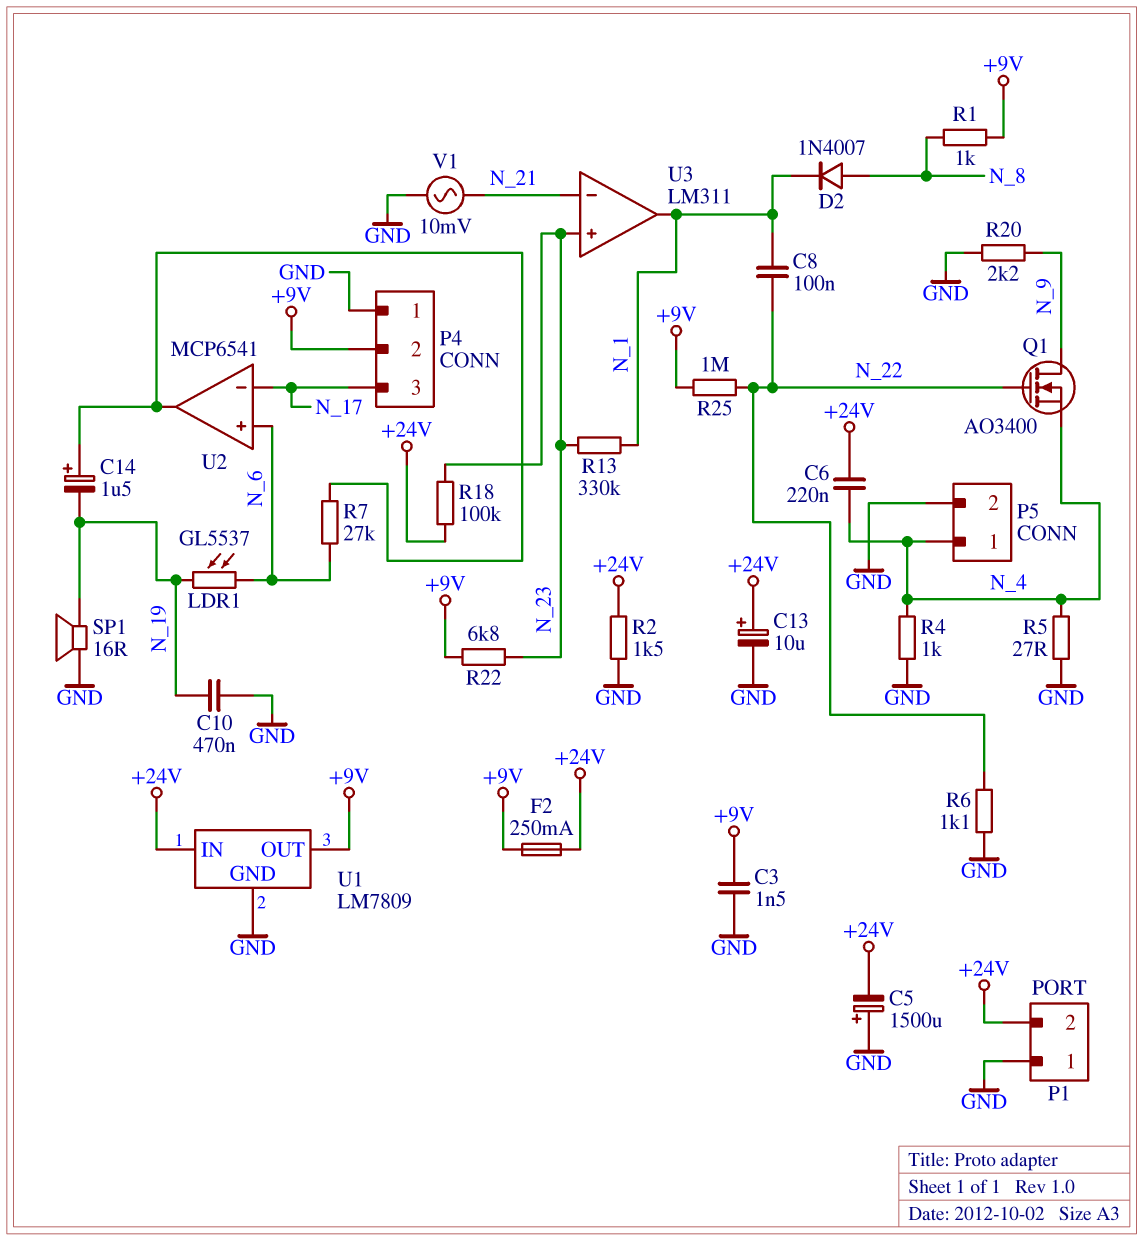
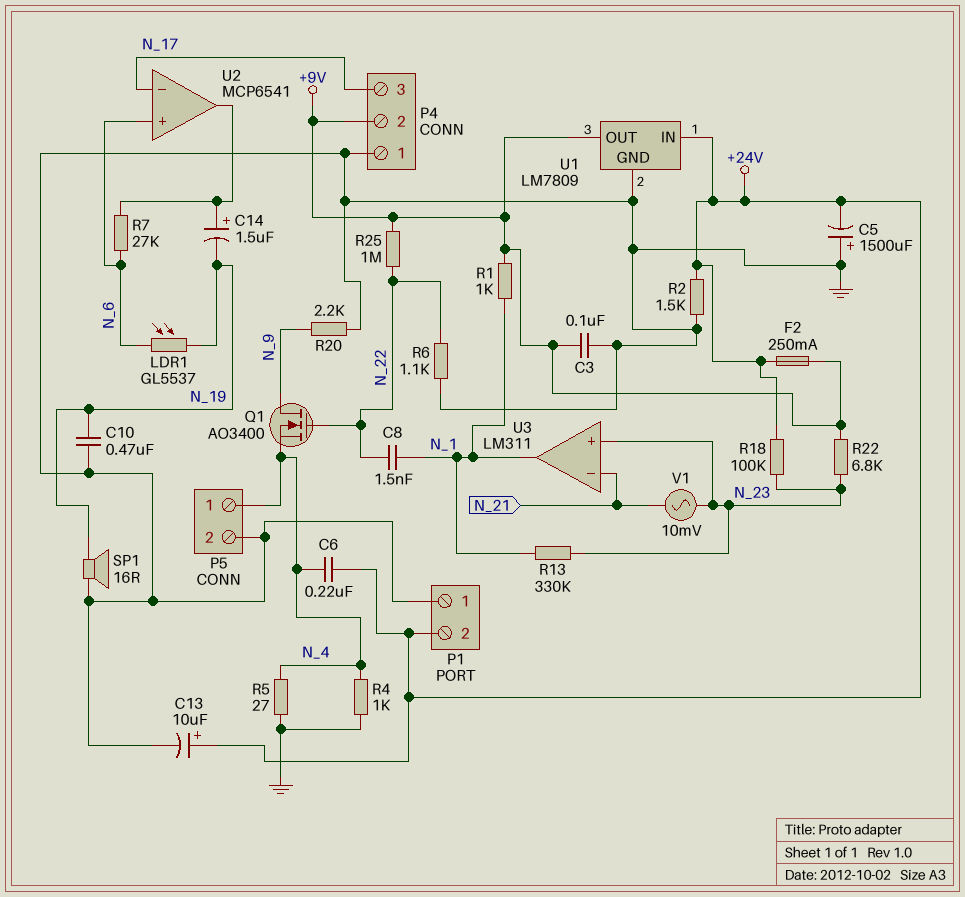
C3: 1.5nF (+9V, GND) -> 100nF (+9V, GND)
C8: 100nF (N_1, N_22) -> 1.5nF (N_1, N_22)
D2: diode 1N4007 (A N_8, K N_1) -> none
R1: 1k (+9V, N_8) -> 1k (+9V, N_1)
V1: AC 10mV (GND, N_21) -> AC 10mV (N_21, N_23)

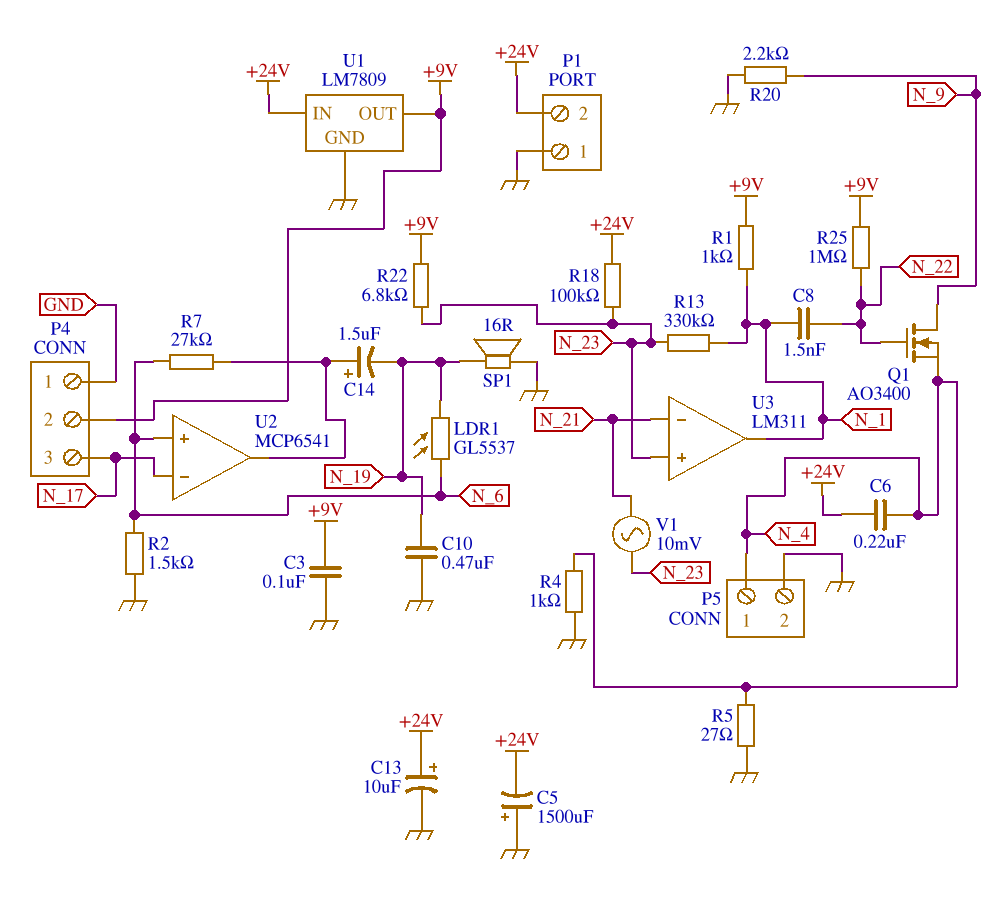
F2: 250mA (+9V, +24V) -> none
R2: 1.5k (+24V, GND) -> 1.5k (GND, N_6)
R6: 1.1k (GND, N_22) -> none

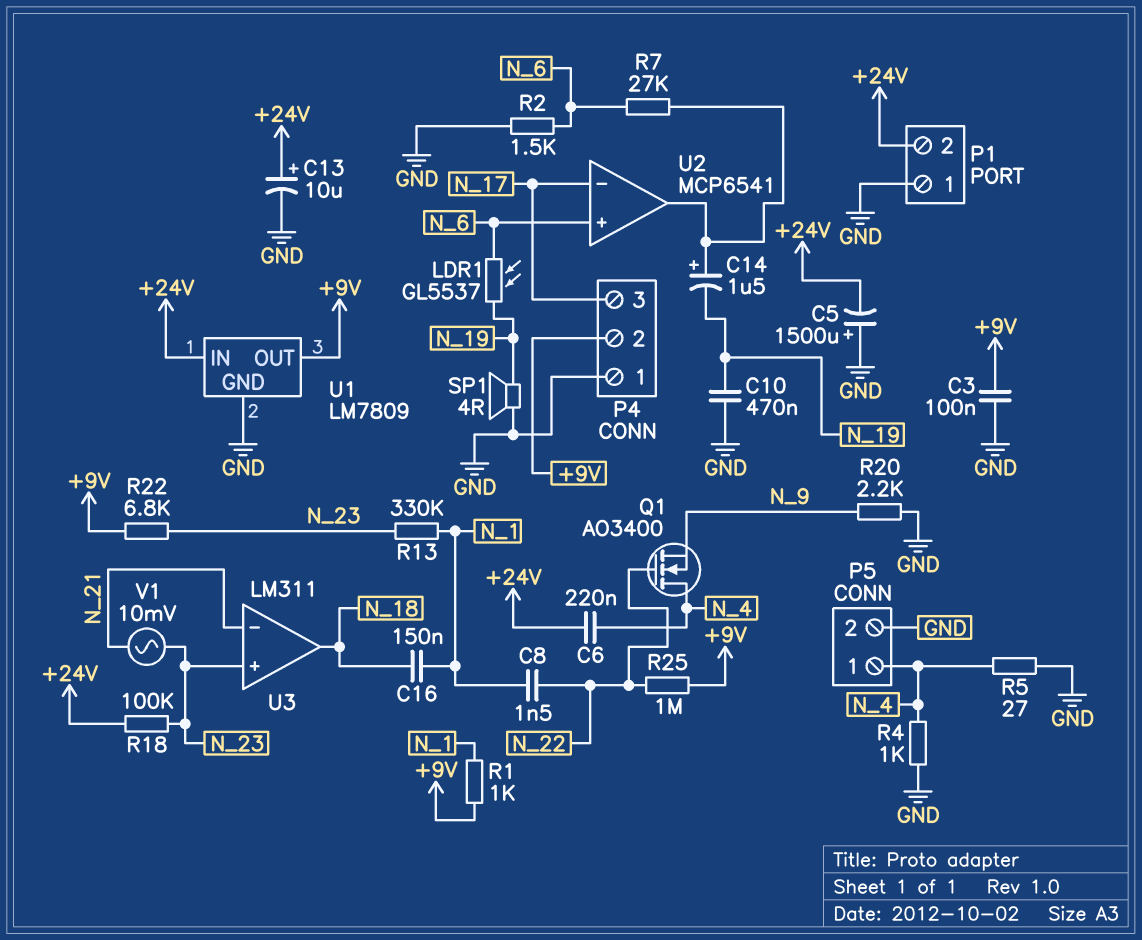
C16: none -> 150nF (N_1, N_18)
Q1: NMOS AO3400 (G N_22, D N_9, S N_4) -> NMOS AO3400 (G N_22, D N_4, S N_9)
SP1: speaker 16R (GND, N_19) -> speaker 4R (GND, N_19)
U3 pin out: N_1 -> N_18

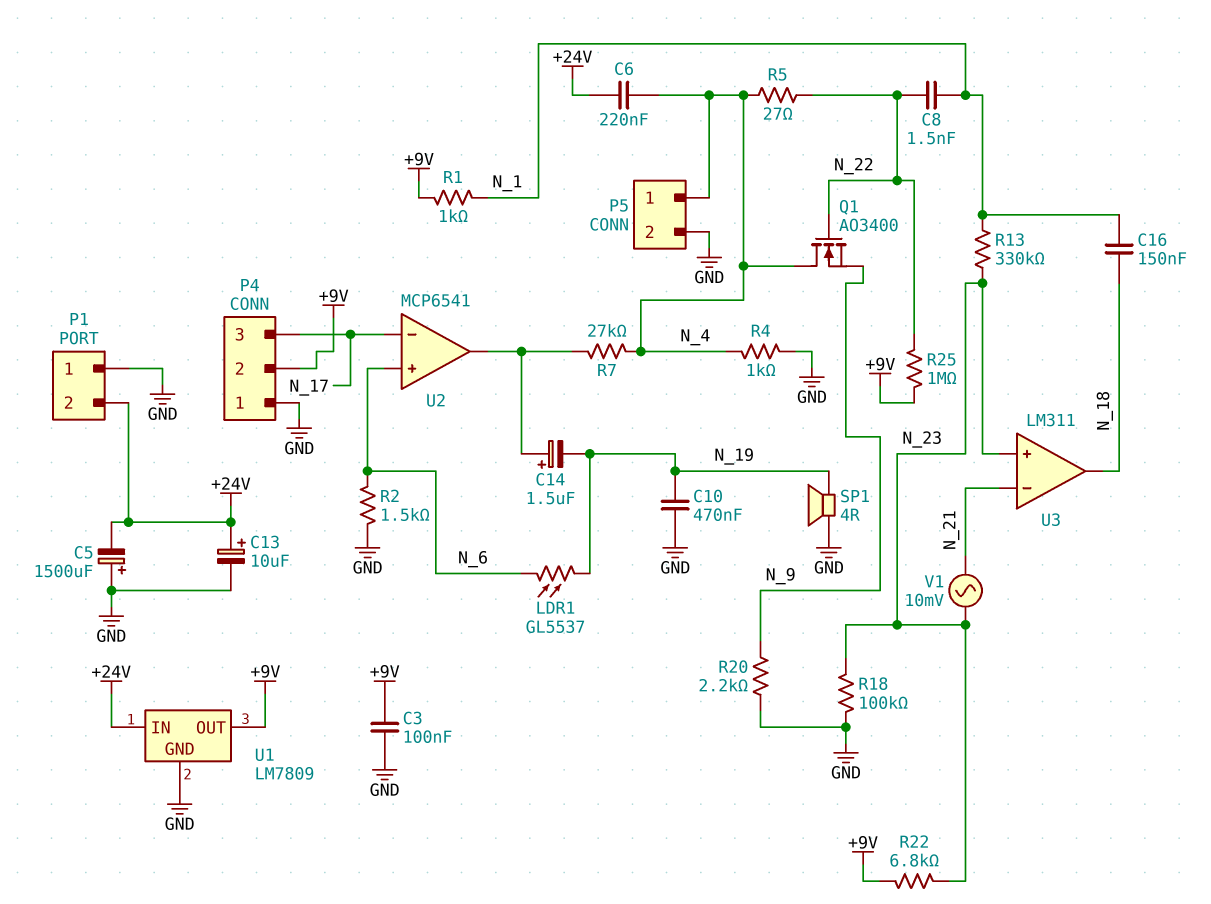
R5: 27 (GND, N_4) -> 27 (N_4, N_22)
R7: 27k (N_6, U2/out) -> 27k (N_4, U2/out)
R18: 100k (+24V, N_23) -> 100k (GND, N_23)

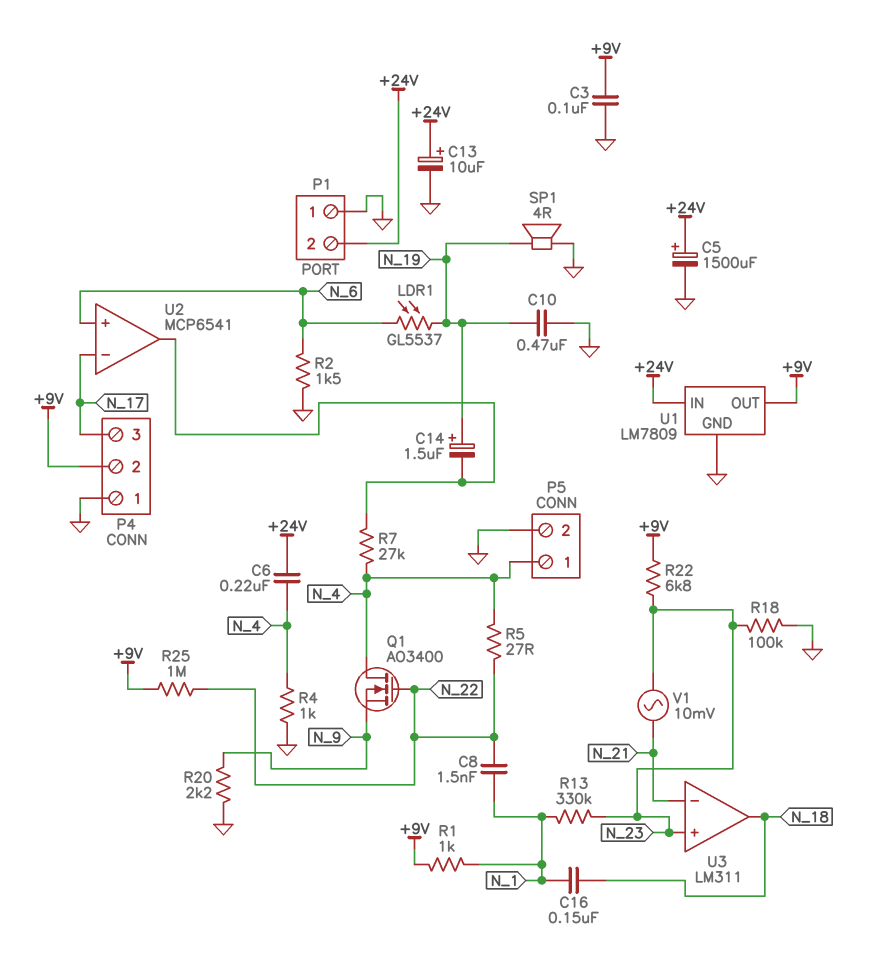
C5: 1500uF (plus GND, minus +24V) -> 1500uF (plus +24V, minus GND)
C14: 1.5uF (plus U2/out, minus N_19) -> 1.5uF (plus N_19, minus U2/out)

